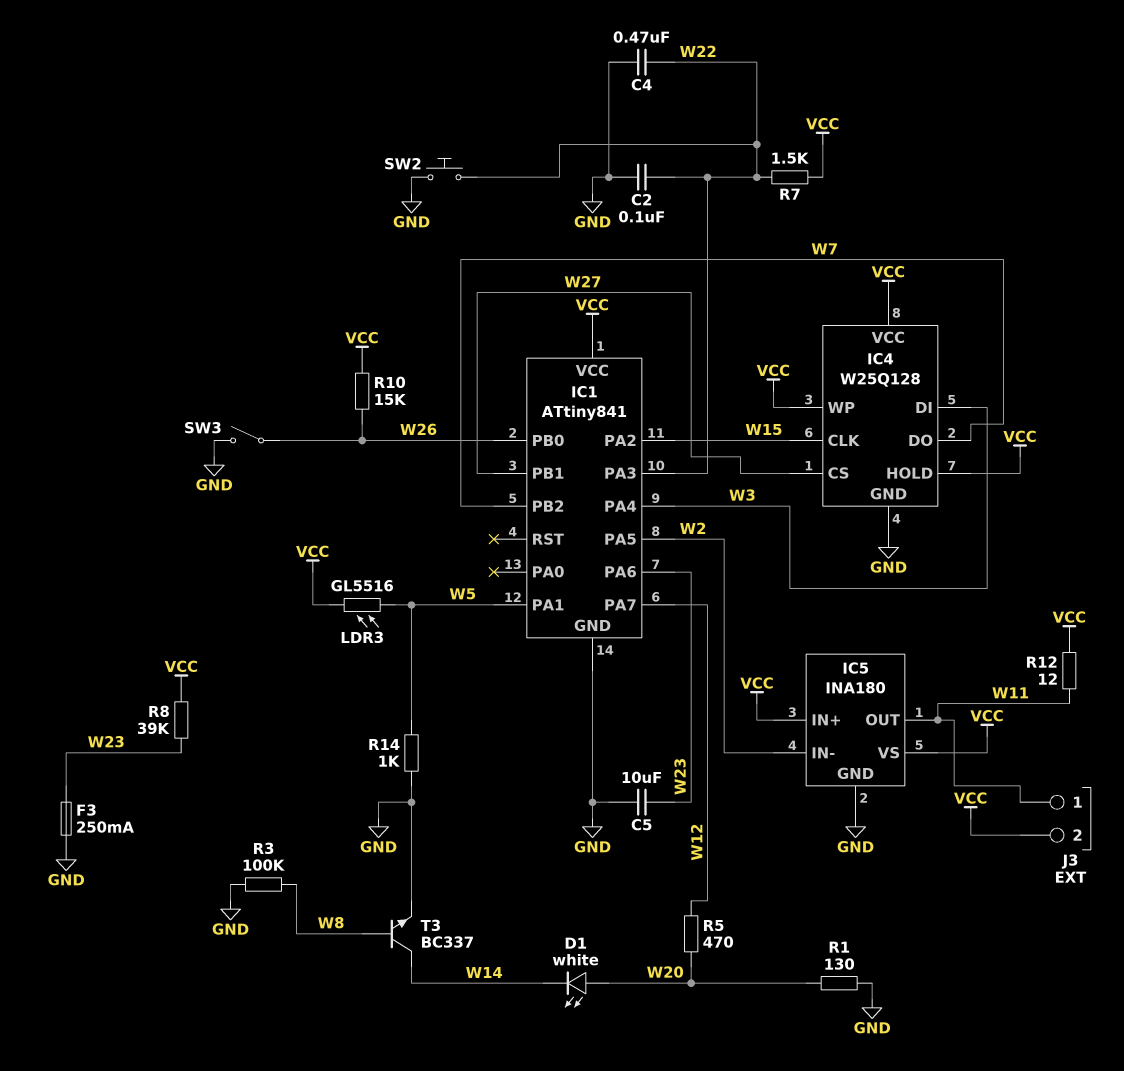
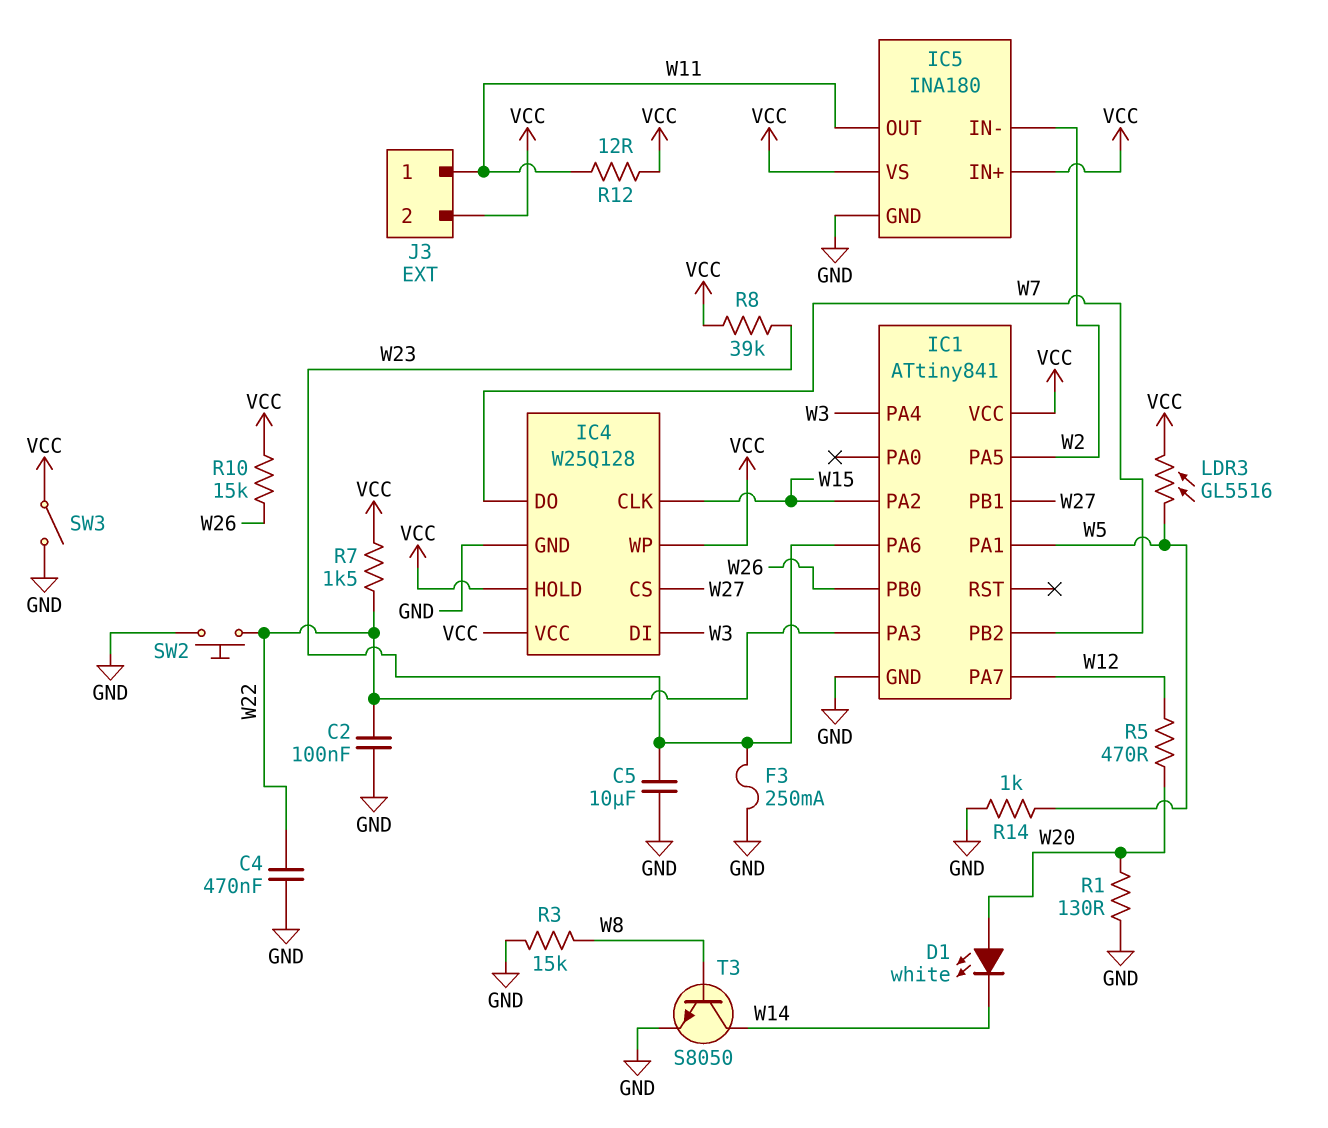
R3: 100k (GND, W8) -> 15k (GND, W8)
SW3: switch (GND, W26) -> switch (GND, VCC)
T3: NPN BC337 (B W8, C W14, E GND) -> NPN S8050 (B W8, C W14, E GND)

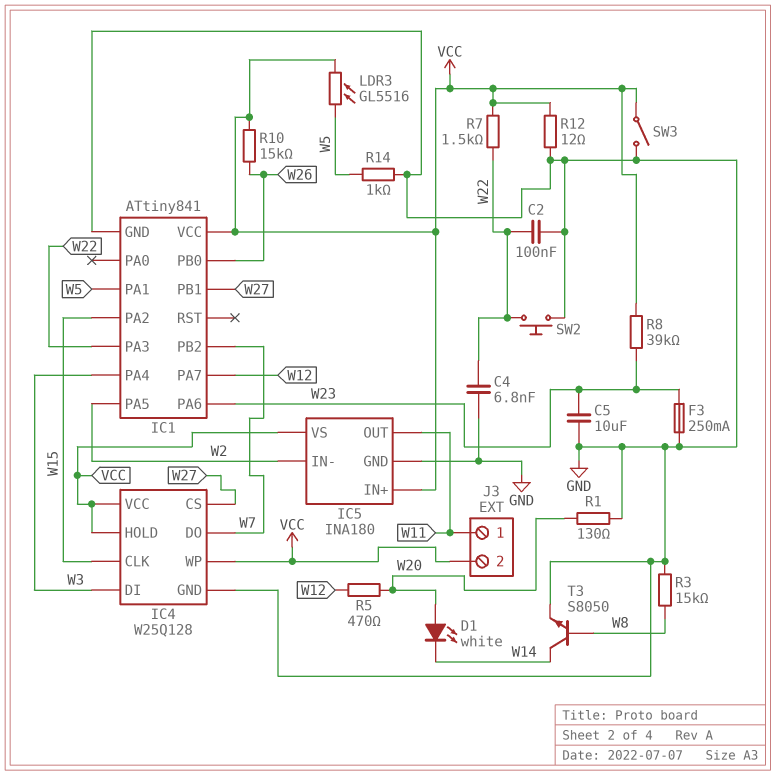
C4: 470nF (GND, W22) -> 6.8nF (GND, W22)
R12: 12 (VCC, W11) -> 12 (GND, VCC)

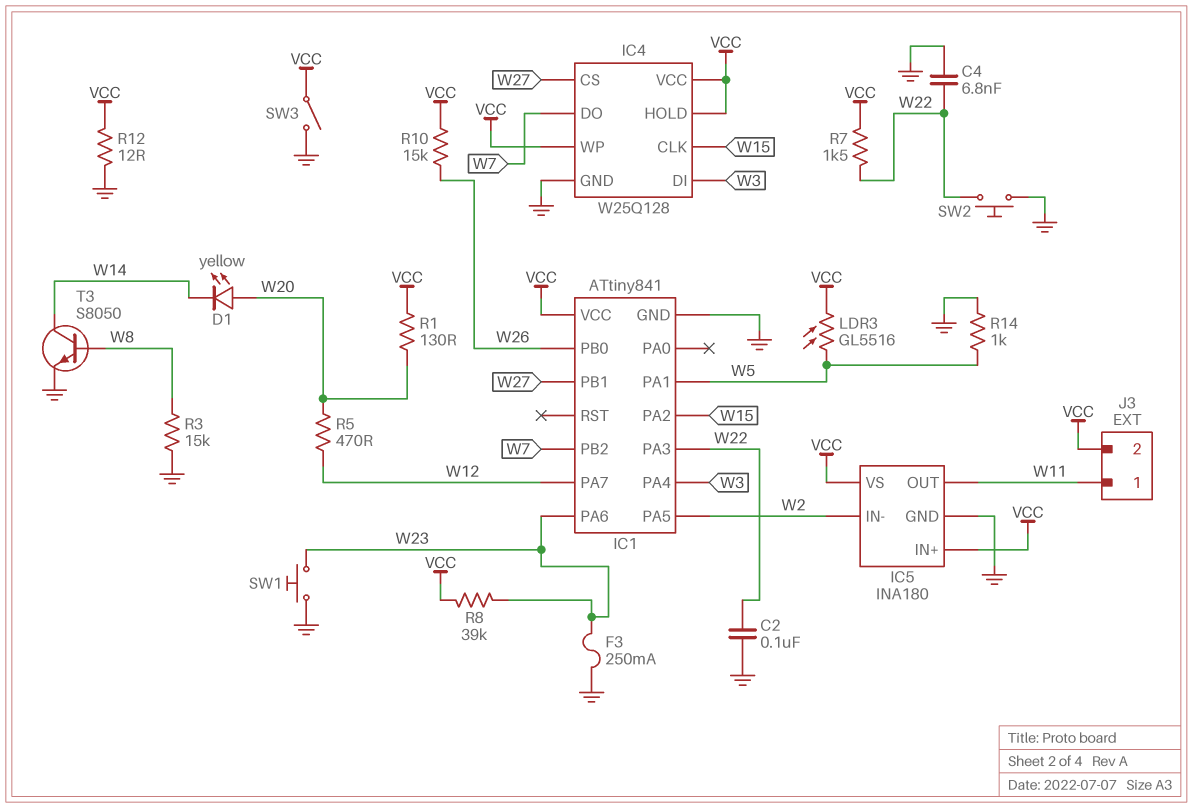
C5: 10uF (GND, W23) -> none
D1: LED white (A W20, K W14) -> LED yellow (A W20, K W14)
R1: 130 (GND, W20) -> 130 (VCC, W20)
SW1: none -> button (GND, W23)

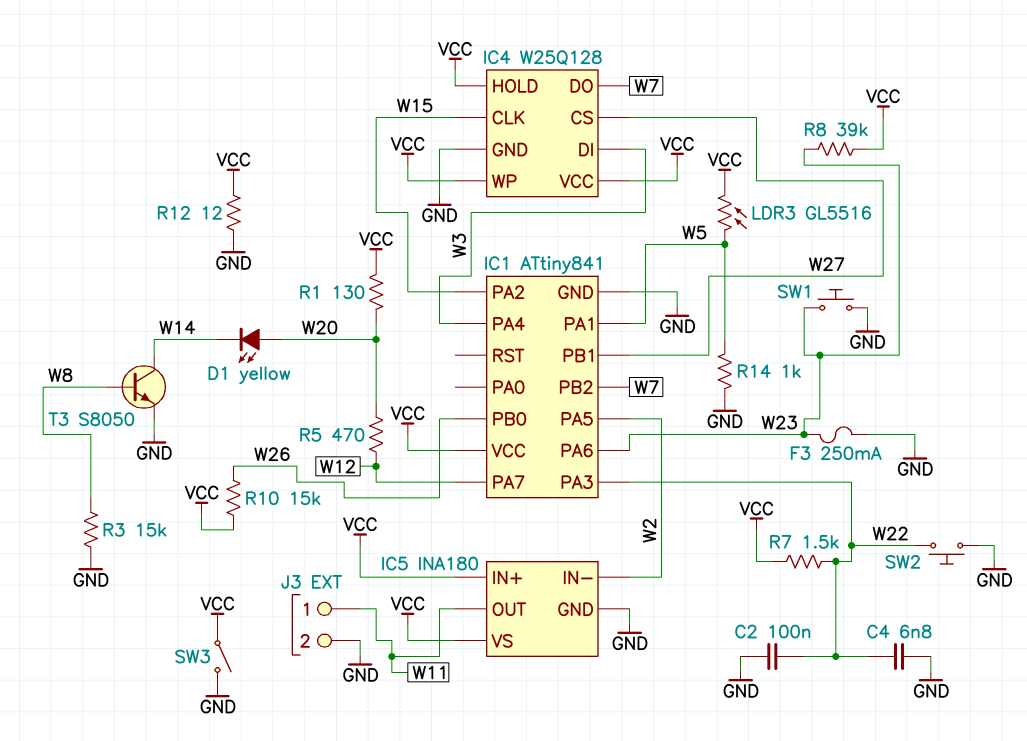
J3 pin 2: VCC -> GND

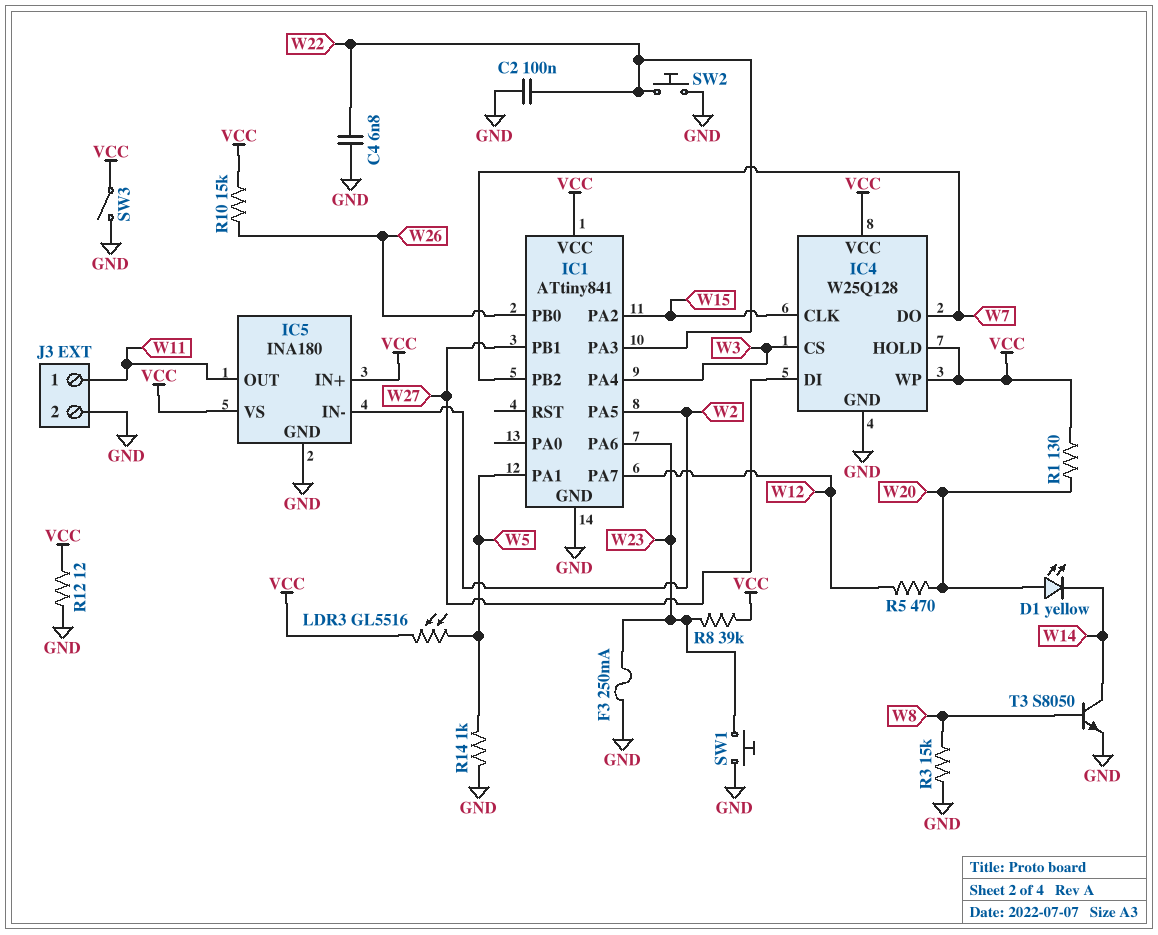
IC4 pin CS: W27 -> W3
IC4 pin DI: W3 -> W27
R7: 1.5k (VCC, W22) -> none

